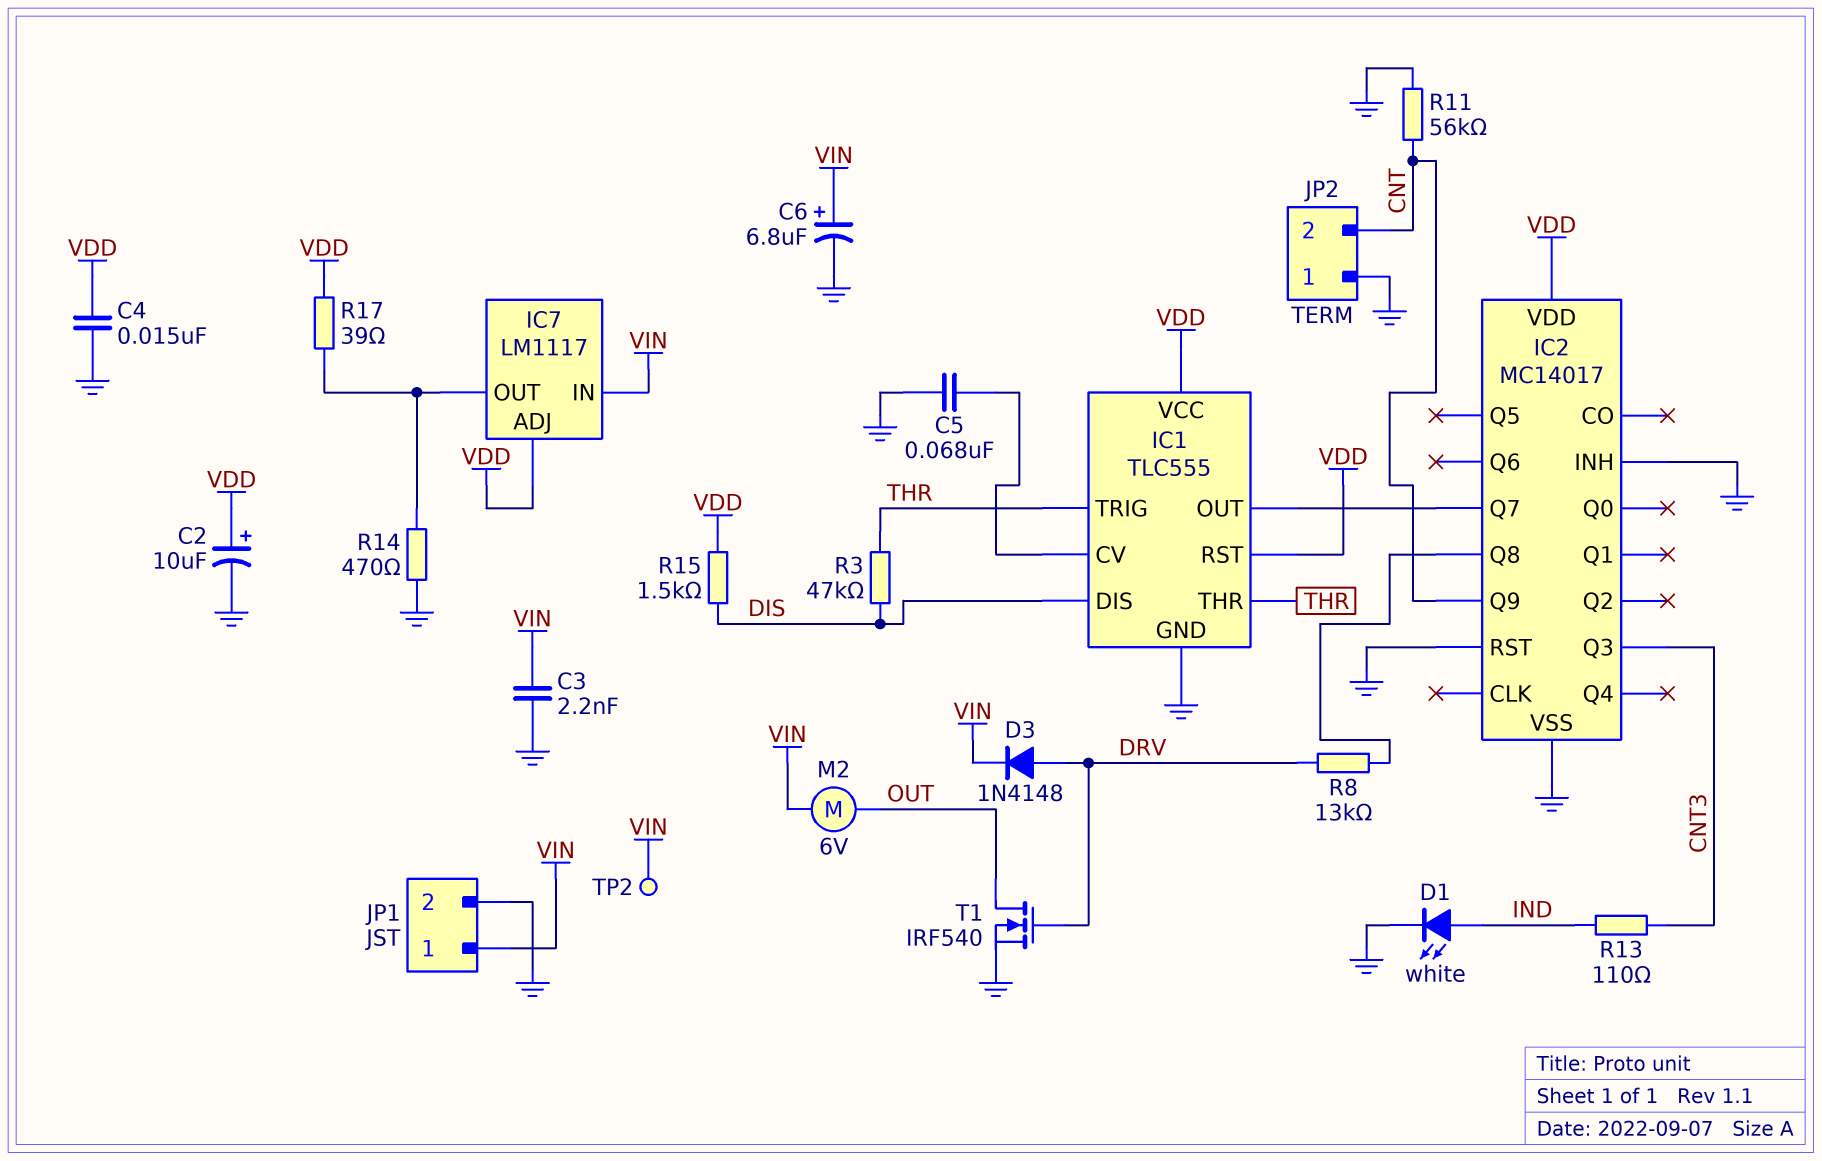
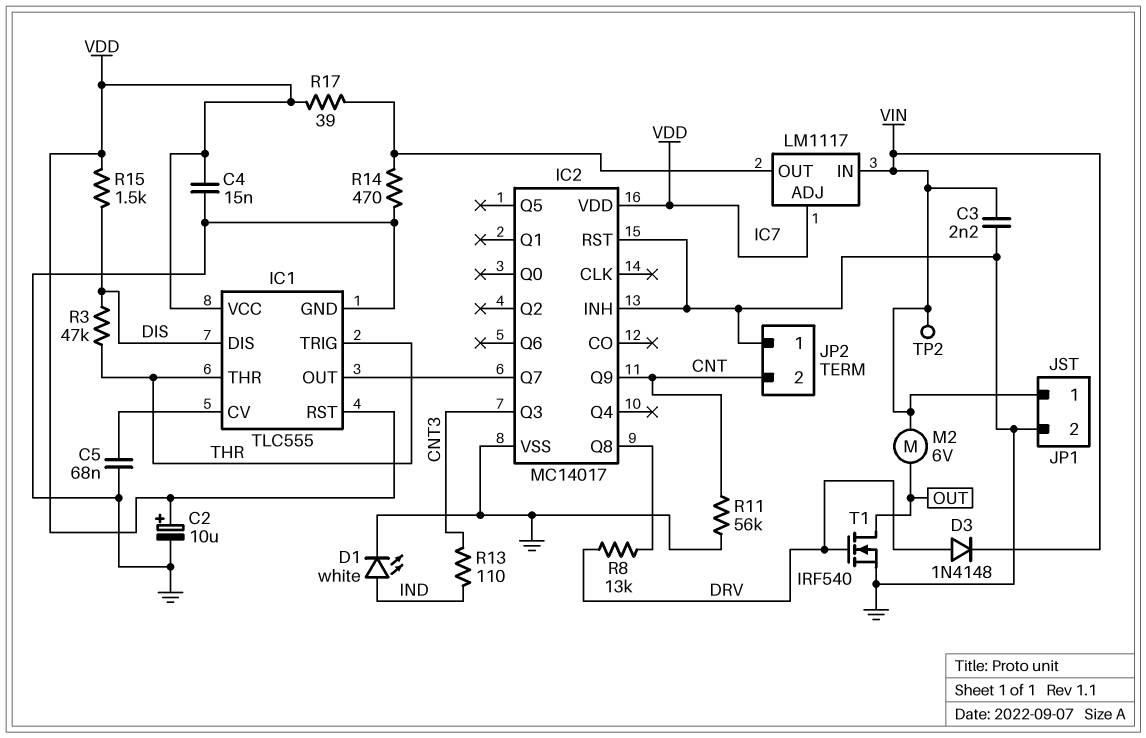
C6: 6.8uF (plus VIN, minus GND) -> none

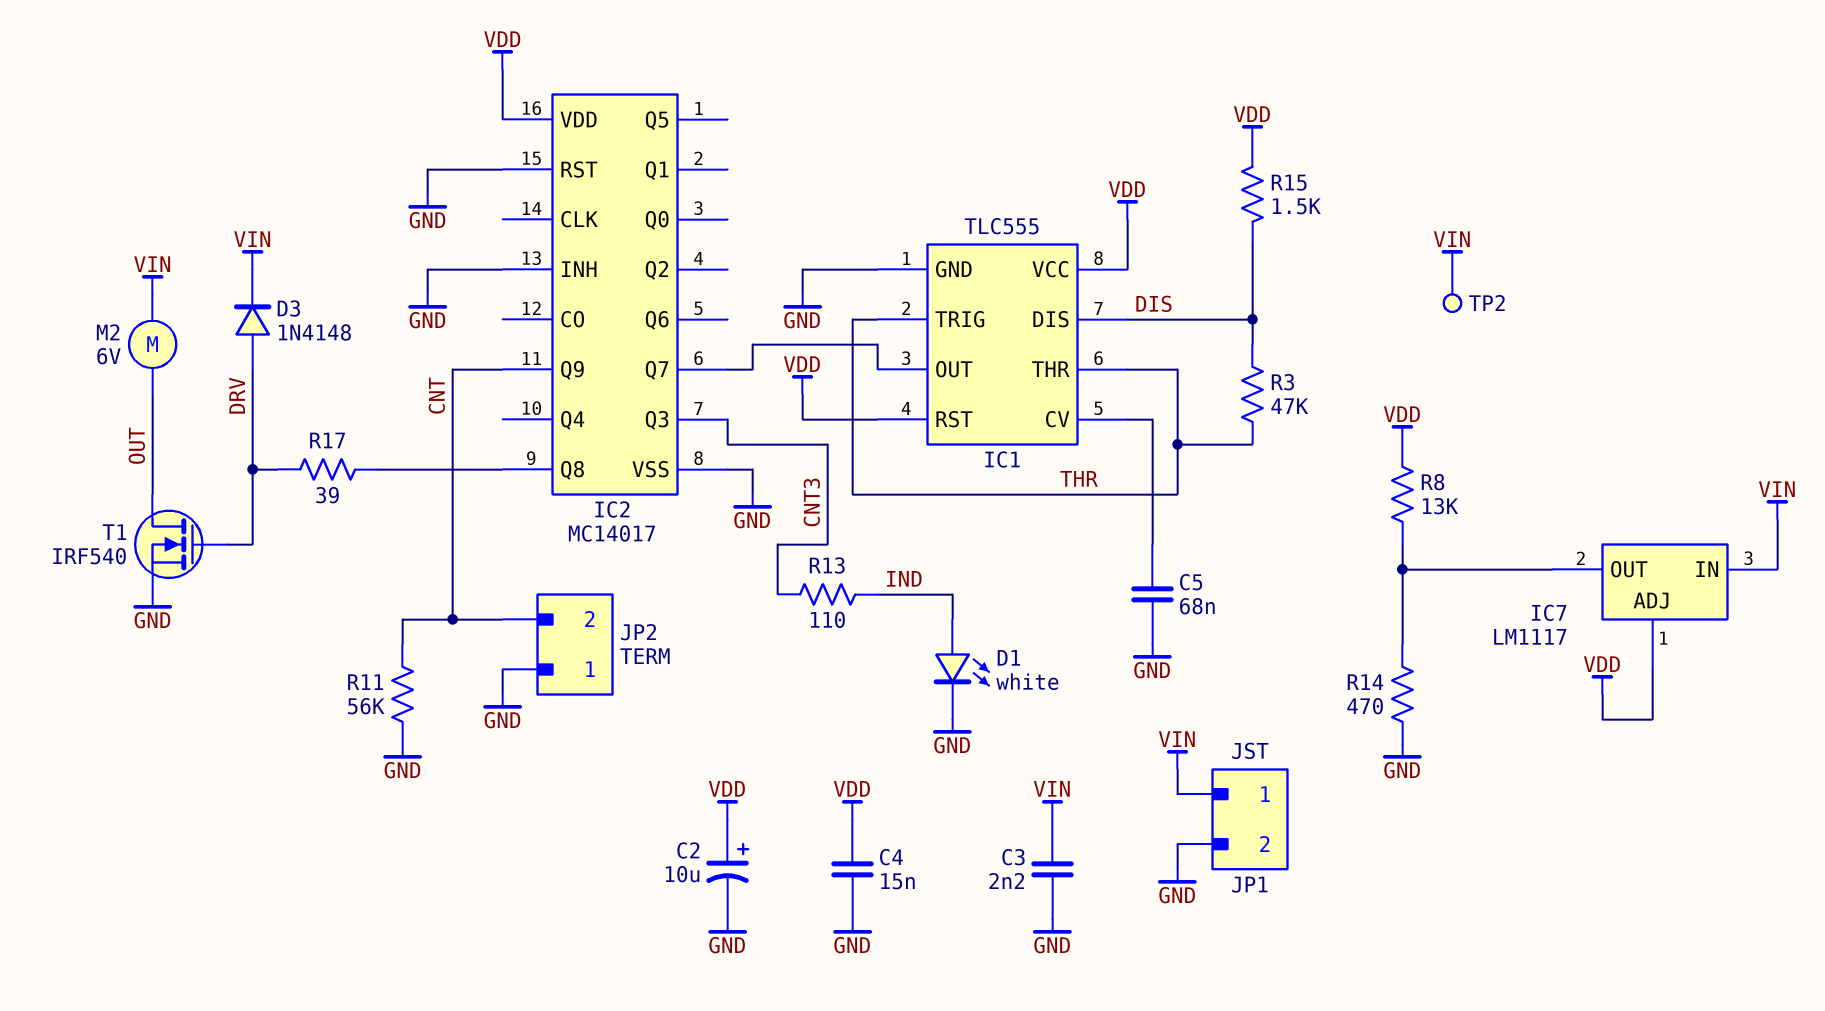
R8: 13k (DRV, IC2/Q8) -> 13k (IC7/OUT, VDD)
R17: 39 (IC7/OUT, VDD) -> 39 (DRV, IC2/Q8)

